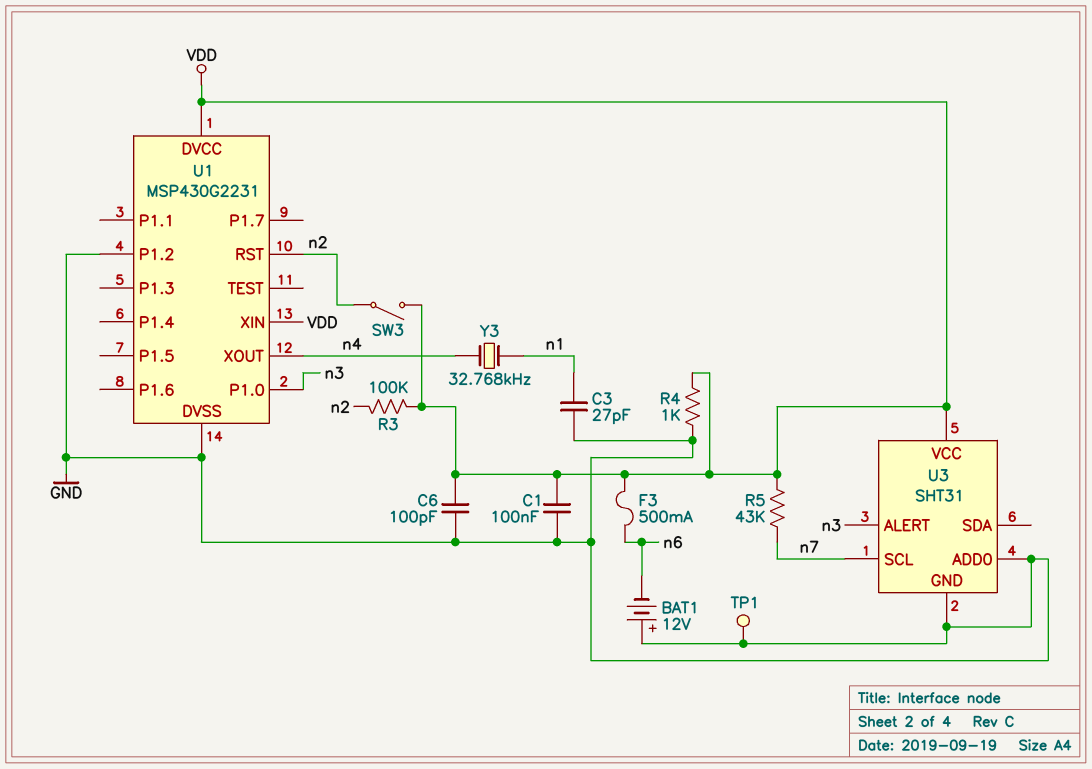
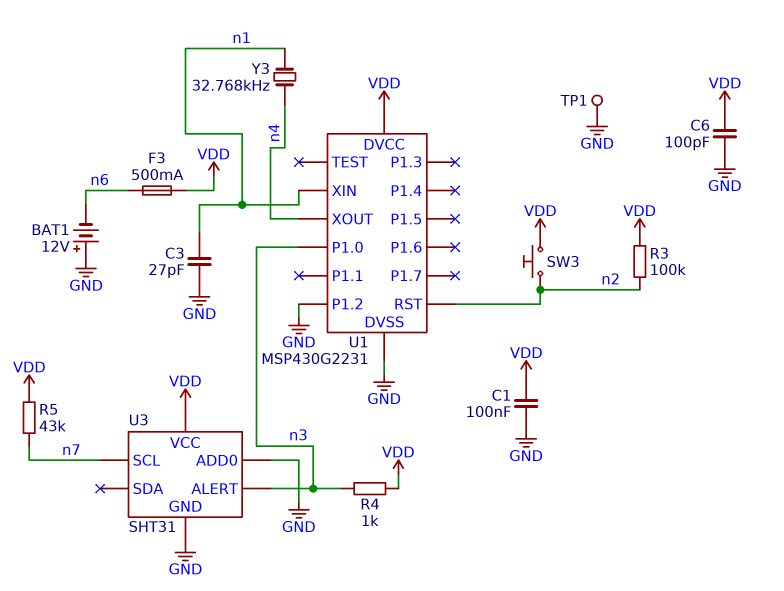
R4: 1k (GND, VDD) -> 1k (VDD, n3)
SW3: switch (VDD, n2) -> button (VDD, n2)
U1 pin XIN: VDD -> n1

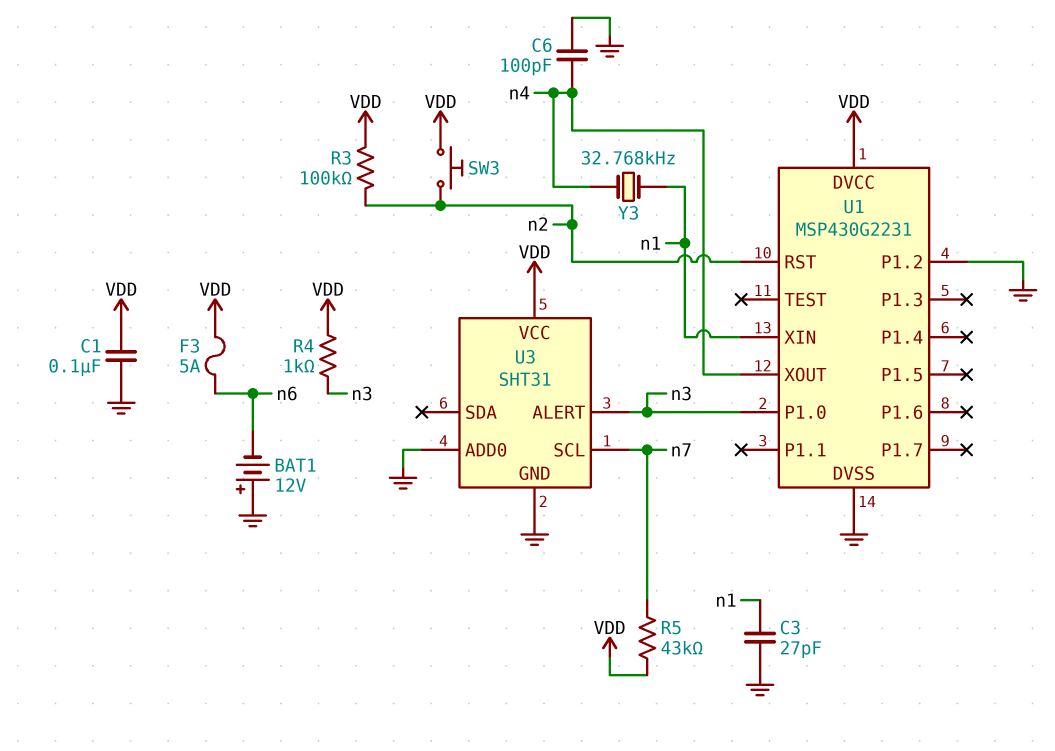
C6: 100pF (GND, VDD) -> 100pF (GND, n4)
F3: 500mA (VDD, n6) -> 5A (VDD, n6)
TP1: test point (GND) -> none

